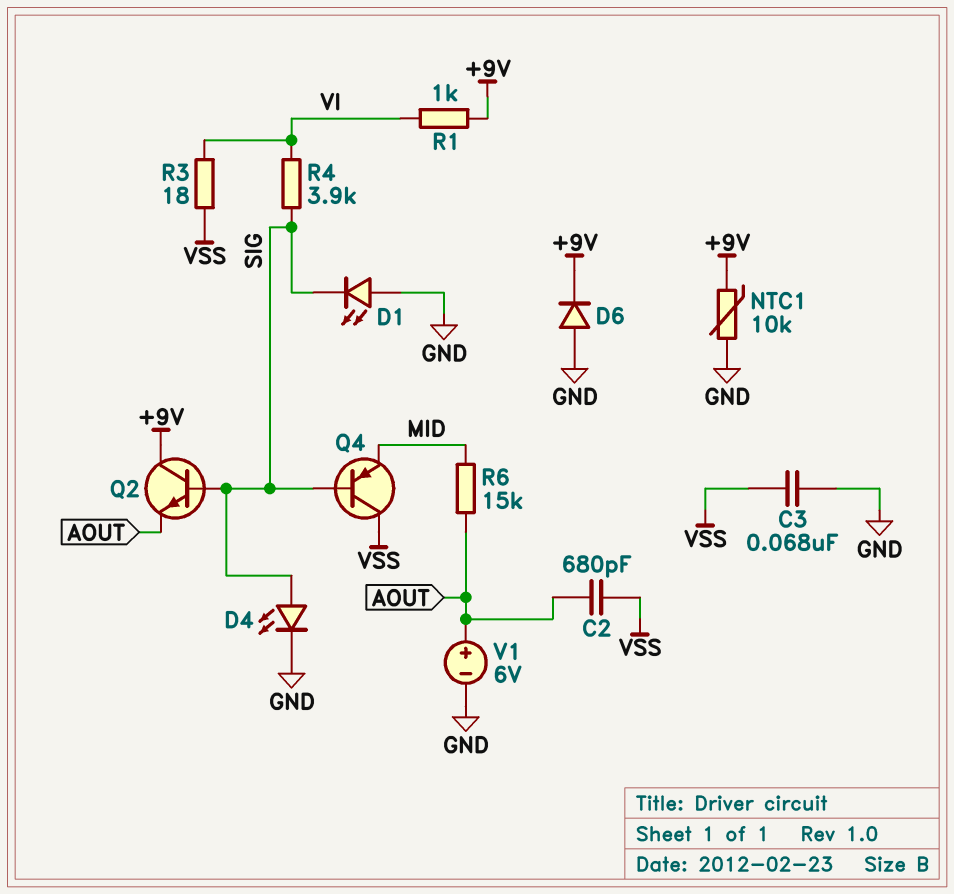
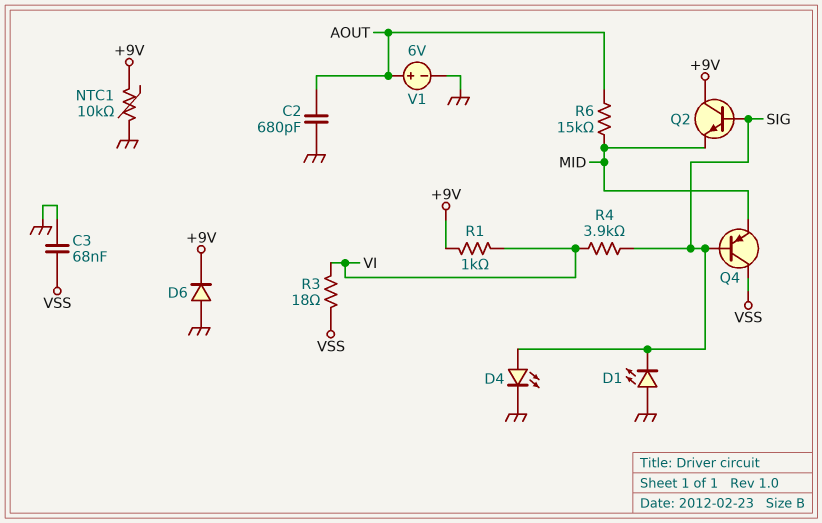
C2: 680pF (AOUT, VSS) -> 680pF (AOUT, GND)
Q2: NPN (B SIG, C +9V, E AOUT) -> NPN (B SIG, C +9V, E MID)

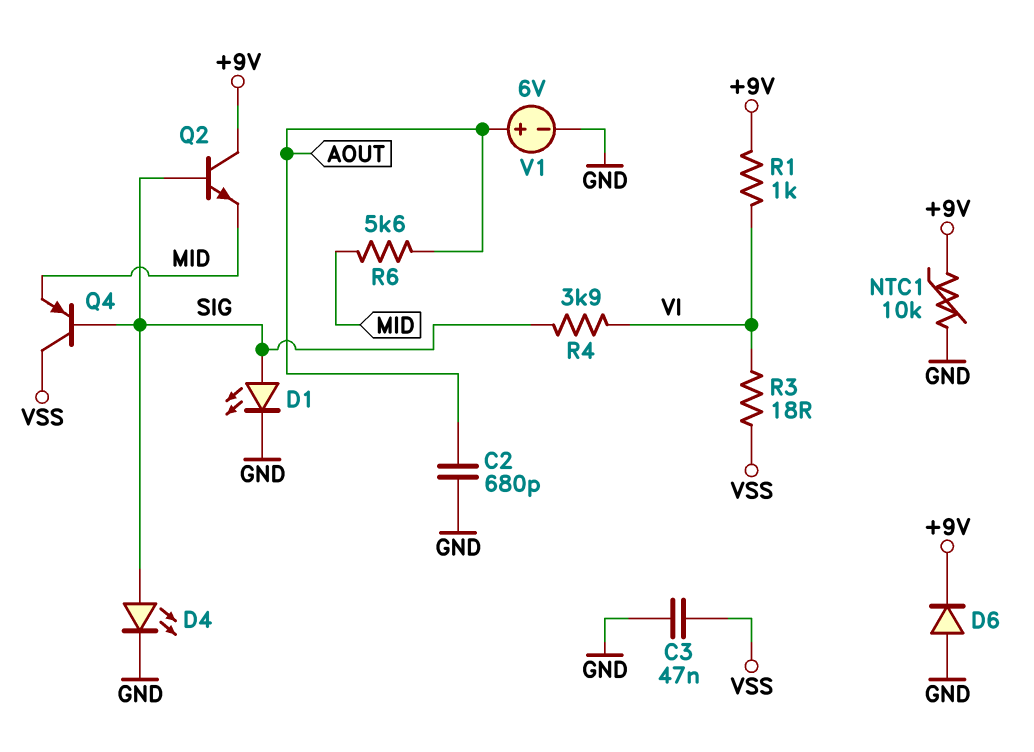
C3: 68nF (GND, VSS) -> 47nF (GND, VSS)
D1: LED (A GND, K SIG) -> LED (A SIG, K GND)
R6: 15k (AOUT, MID) -> 5.6k (AOUT, MID)

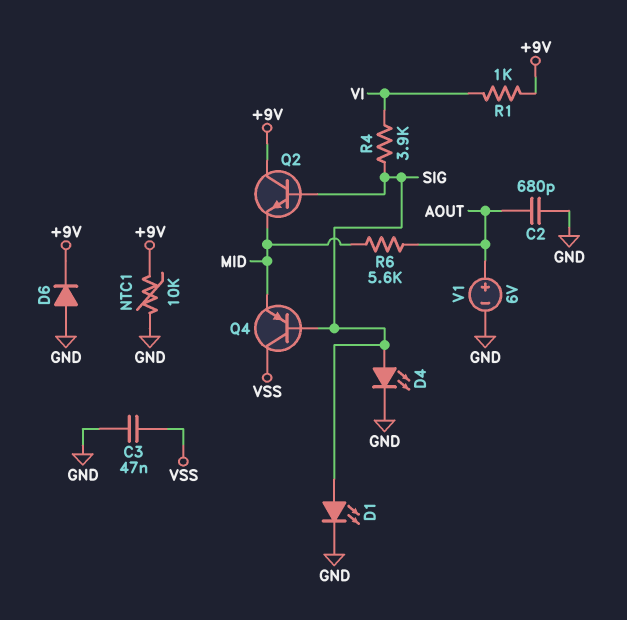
R3: 18 (VI, VSS) -> none

